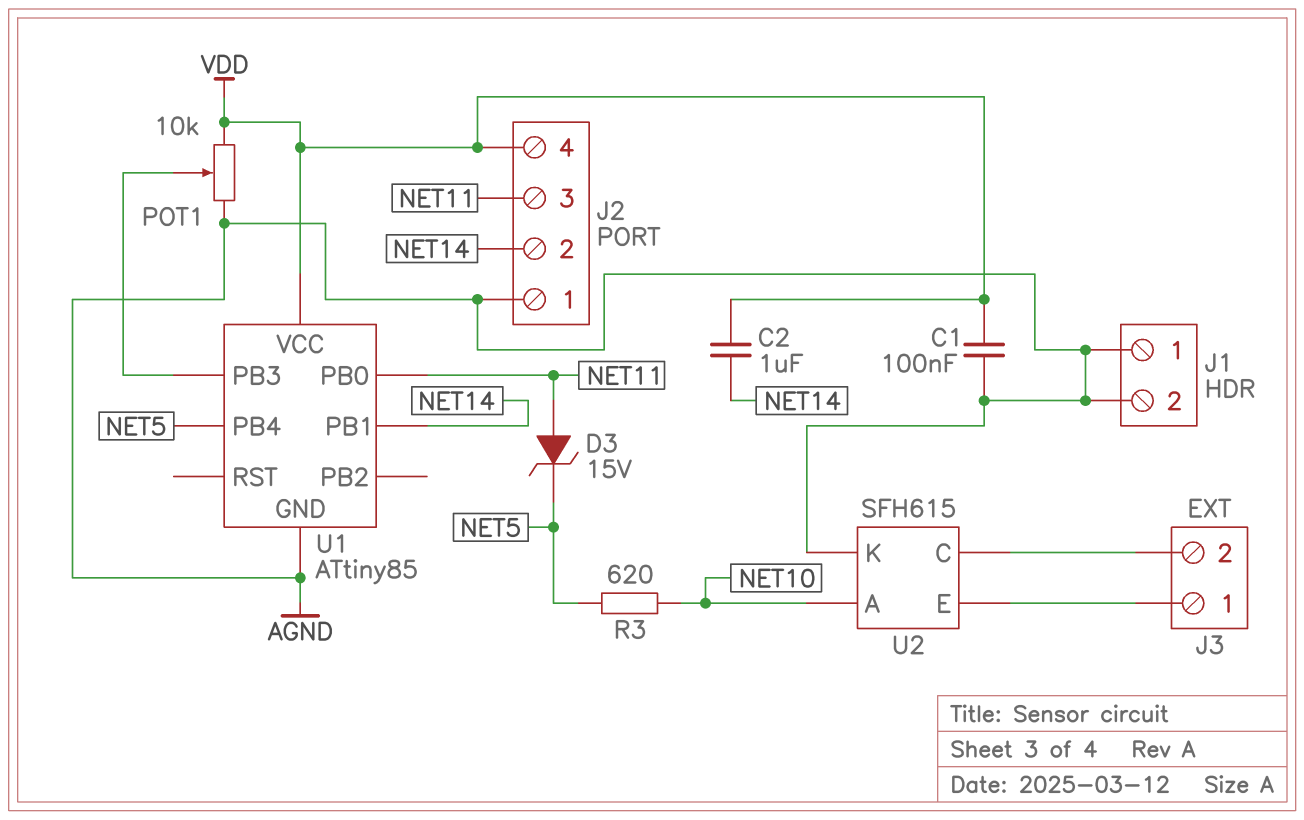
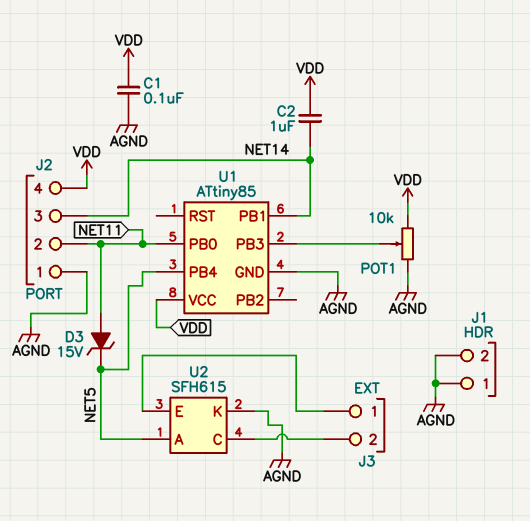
J2 pin 2: NET14 -> NET11
J2 pin 3: NET11 -> NET14
R3: 620 (NET5, NET10) -> none
U2 pin A: NET10 -> NET5

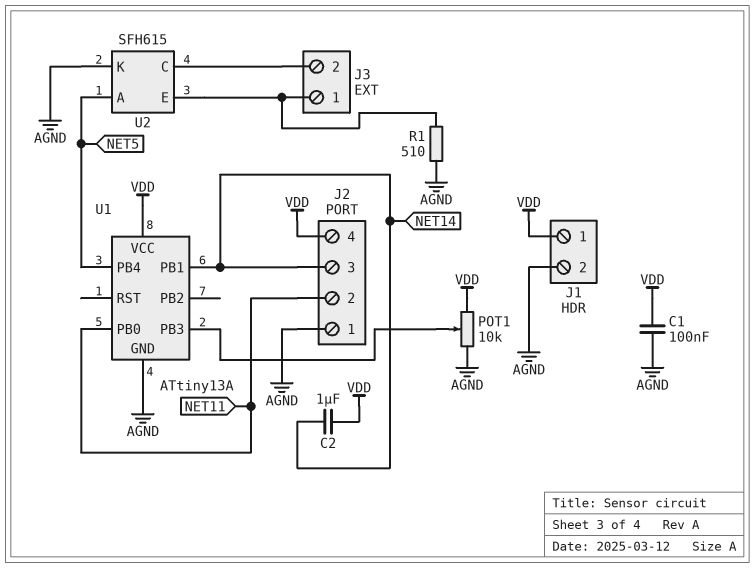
D3: zener 15V (A NET11, K NET5) -> none
J1 pin 1: AGND -> VDD
R1: none -> 510 (AGND, J3/1)
U1: ATtiny85 -> ATtiny13A

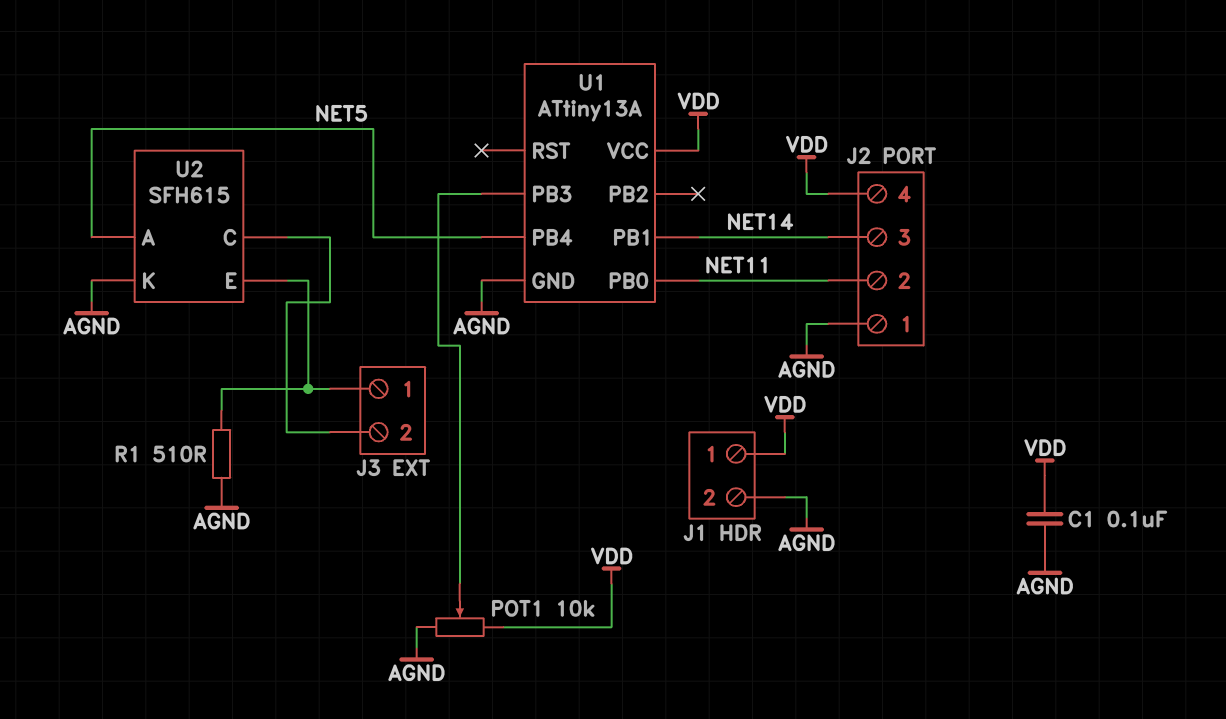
C2: 1uF (NET14, VDD) -> none

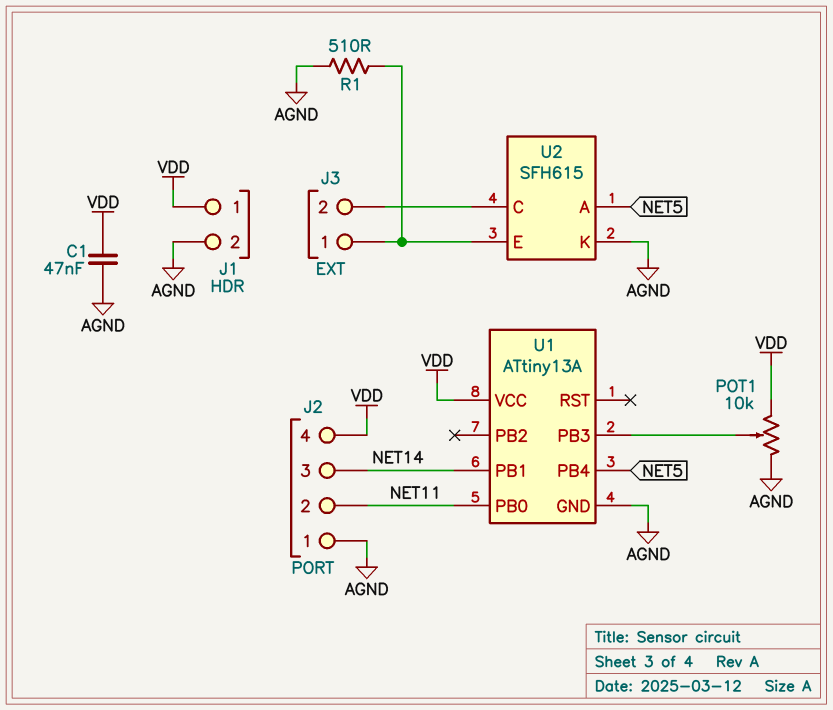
C1: 100nF (AGND, VDD) -> 47nF (AGND, VDD)

